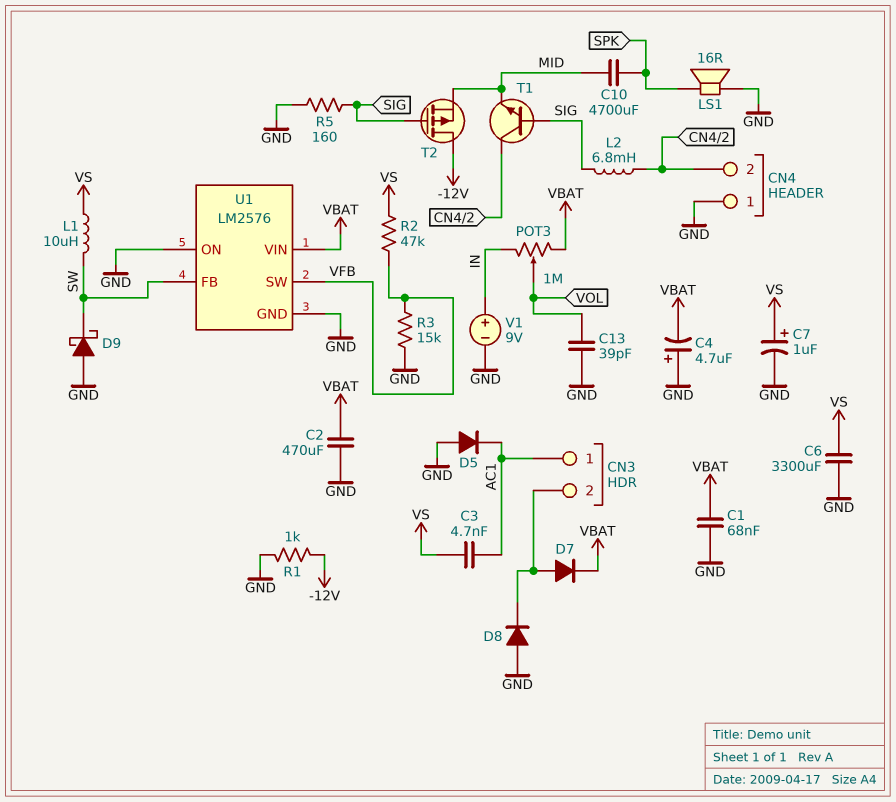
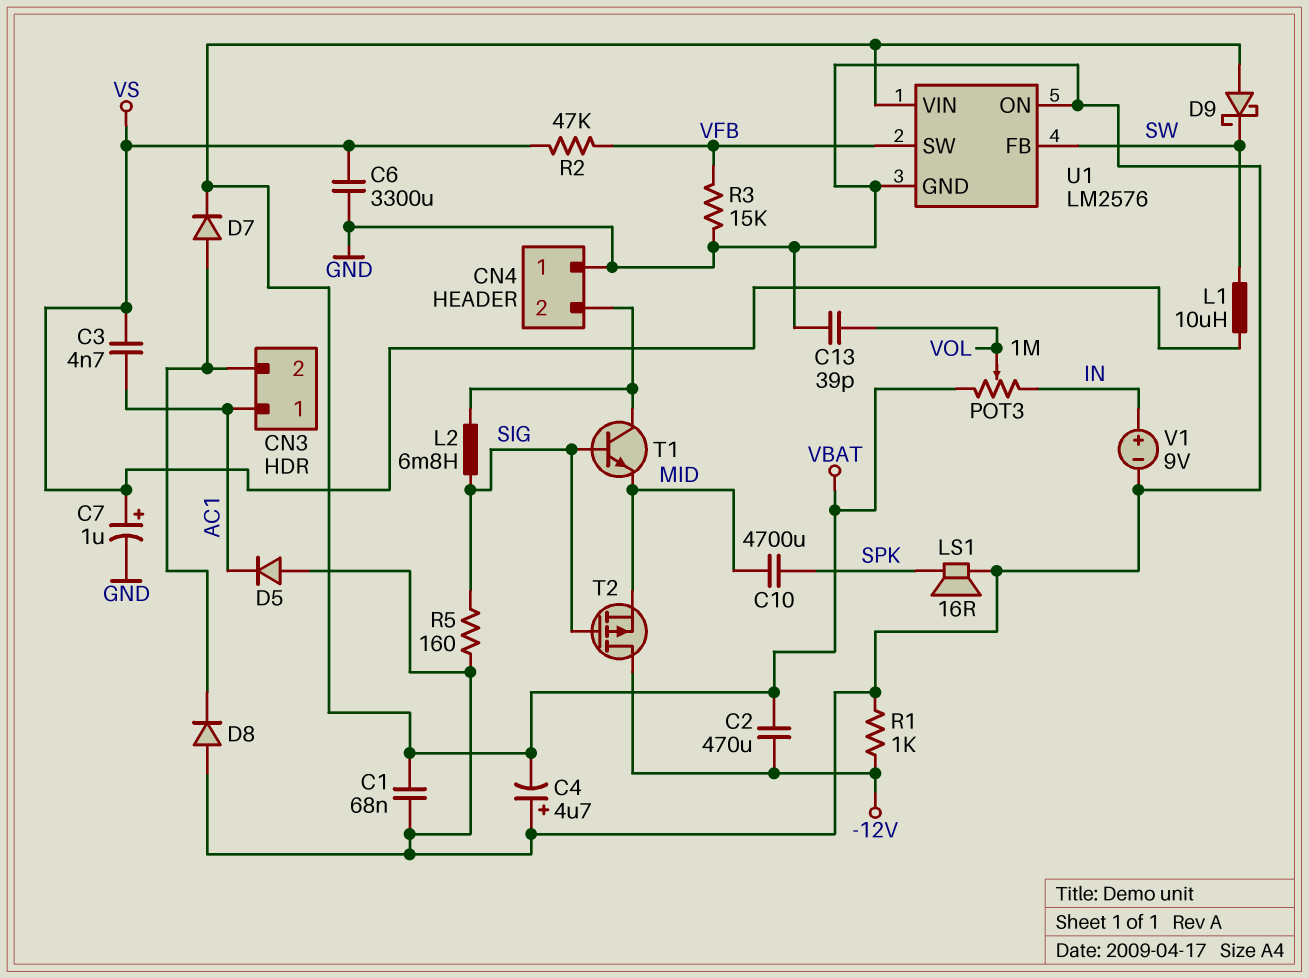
C2: 470uF (GND, VBAT) -> 470uF (-12V, VBAT)
D9: schottky (A GND, K SW) -> schottky (A VBAT, K SW)

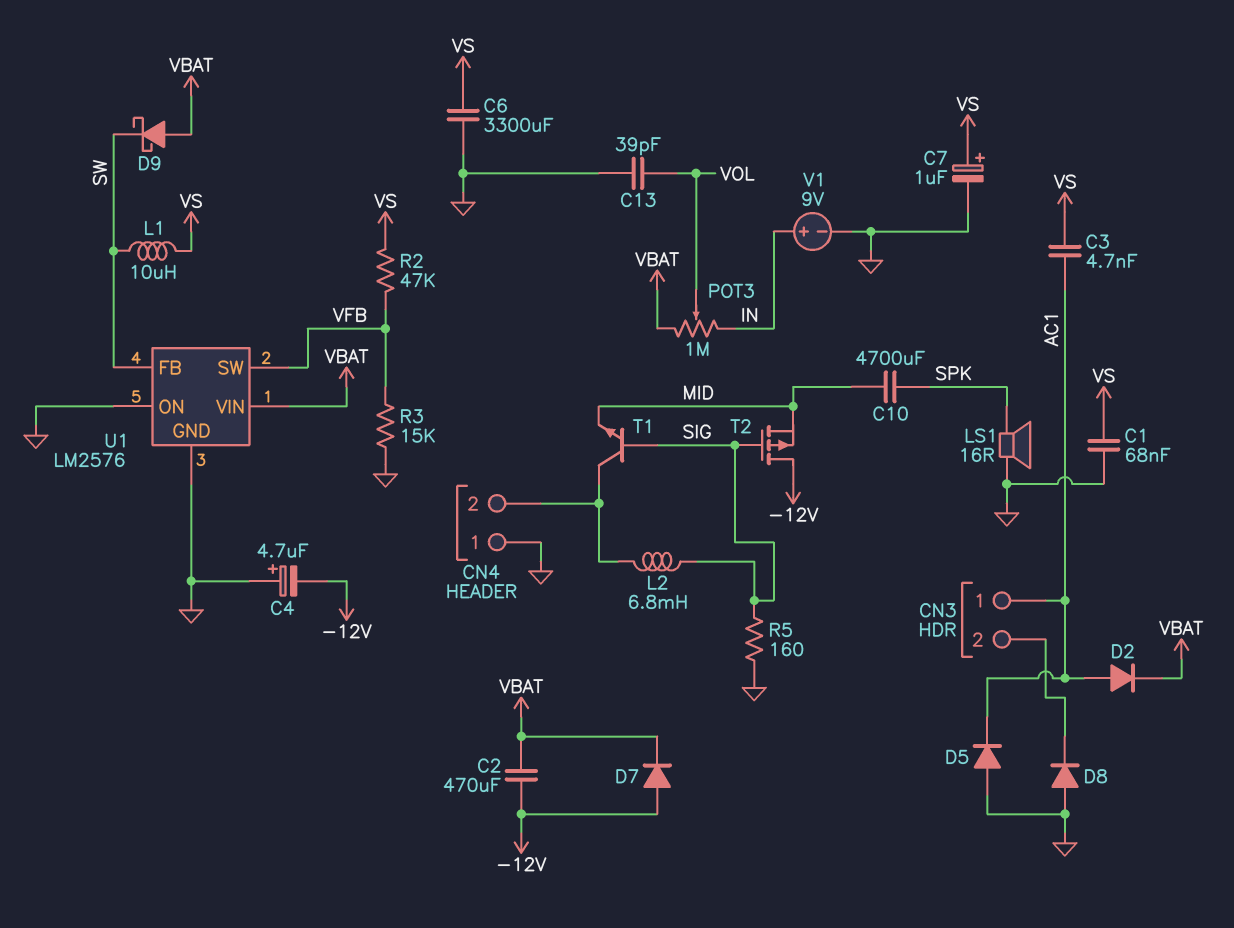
C1: 68nF (GND, VBAT) -> 68nF (GND, VS)
C4: 4.7uF (plus GND, minus VBAT) -> 4.7uF (plus GND, minus -12V)
D2: none -> diode (A AC1, K VBAT)
D7: diode (A CN3/2, K VBAT) -> diode (A -12V, K VBAT)
R1: 1k (-12V, GND) -> none

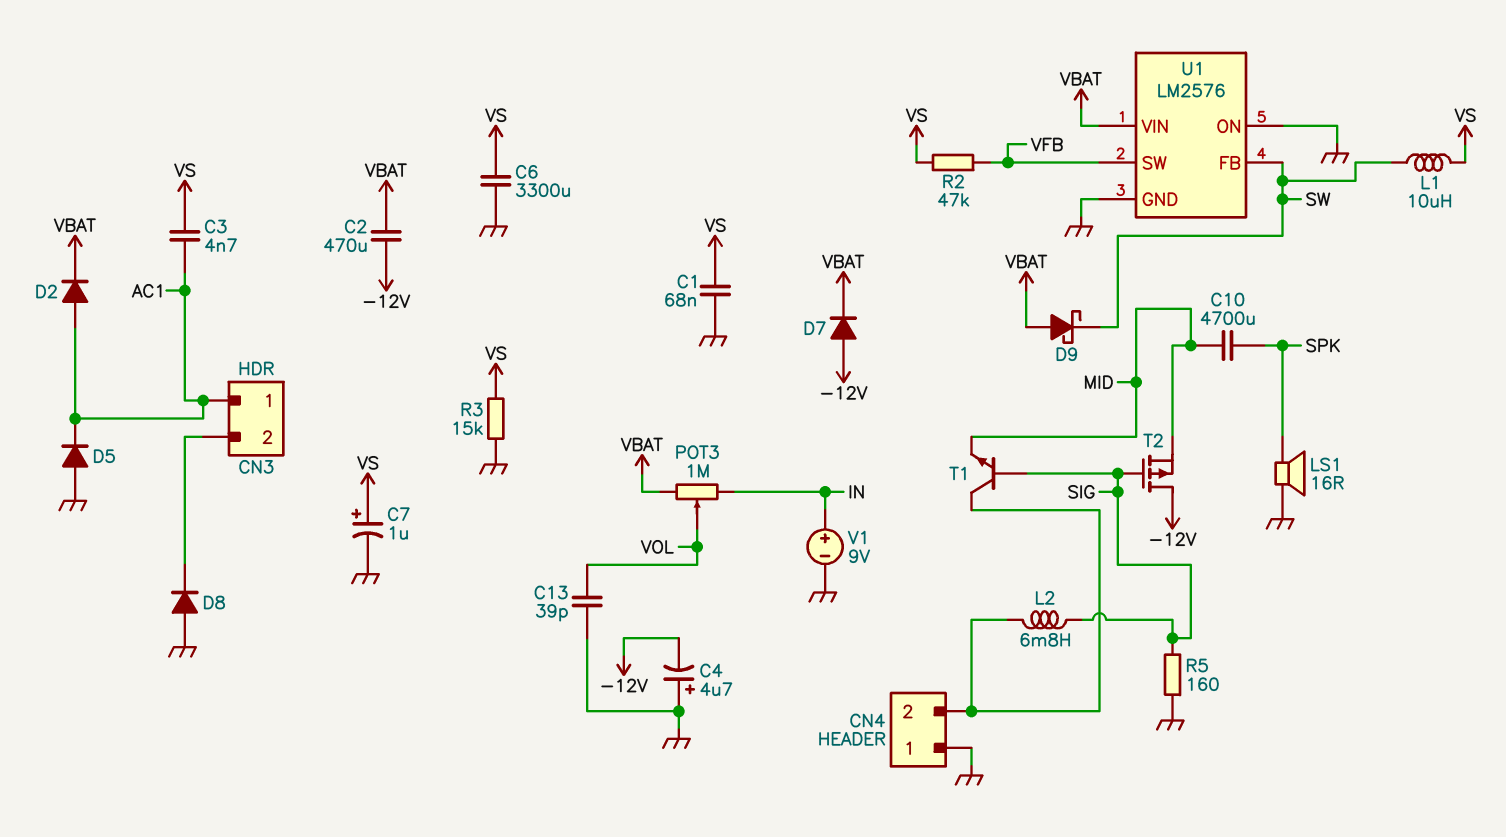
R3: 15k (GND, VFB) -> 15k (GND, VS)

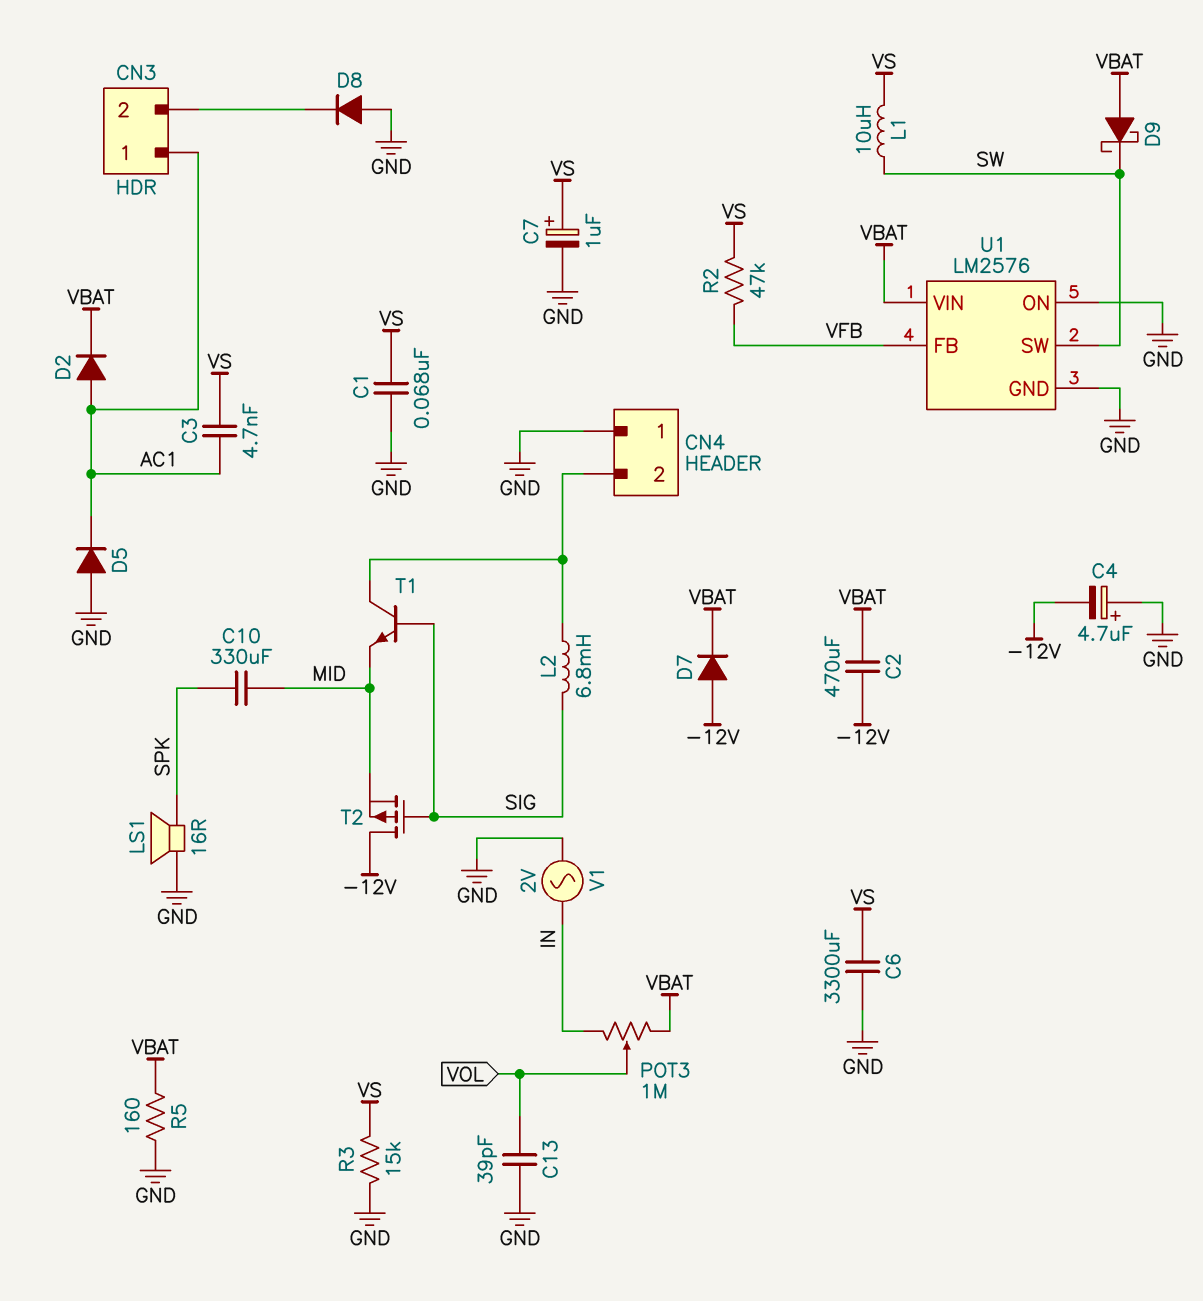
C10: 4700uF (MID, SPK) -> 330uF (MID, SPK)
R5: 160 (GND, SIG) -> 160 (GND, VBAT)
U1 pin FB: SW -> VFB
U1 pin SW: VFB -> SW
V1: 9V (plus IN, minus GND) -> AC 2V (GND, IN)

